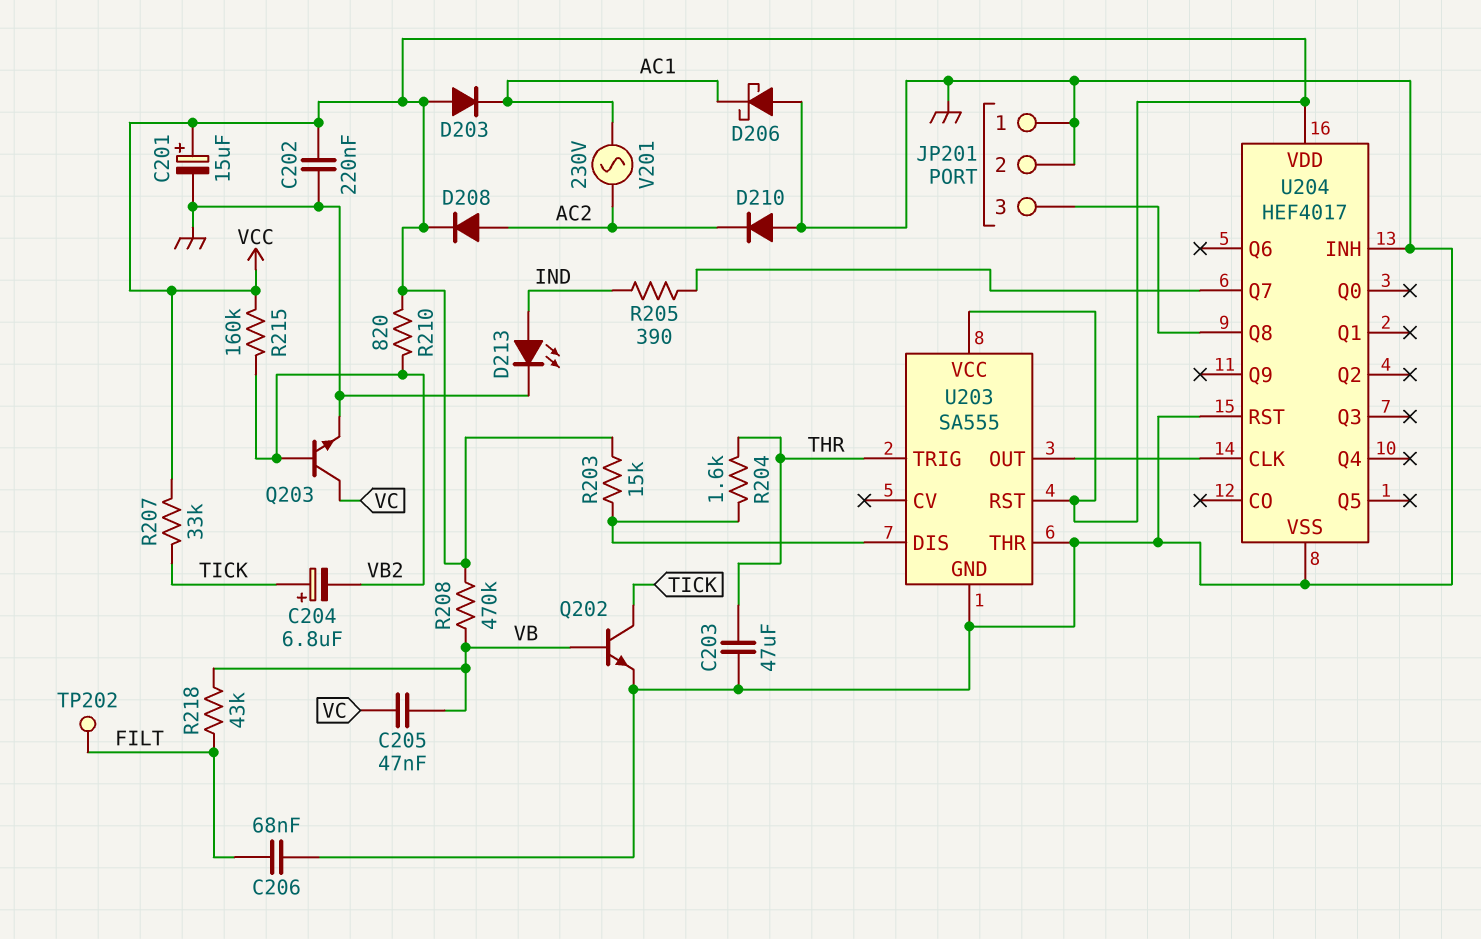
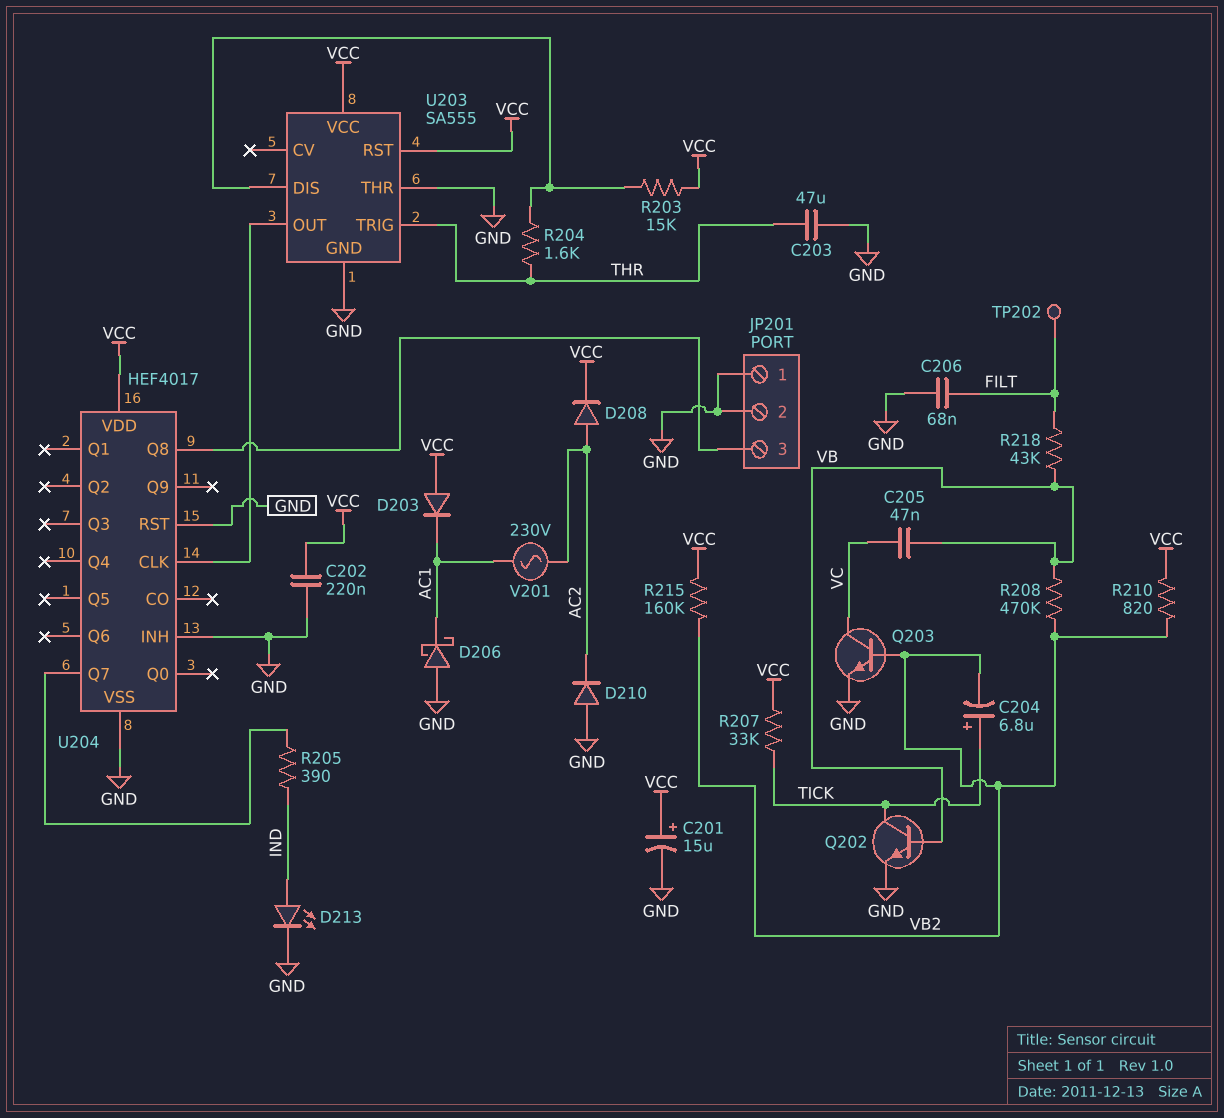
R208: 470k (VB, VCC) -> 470k (VB, VB2)

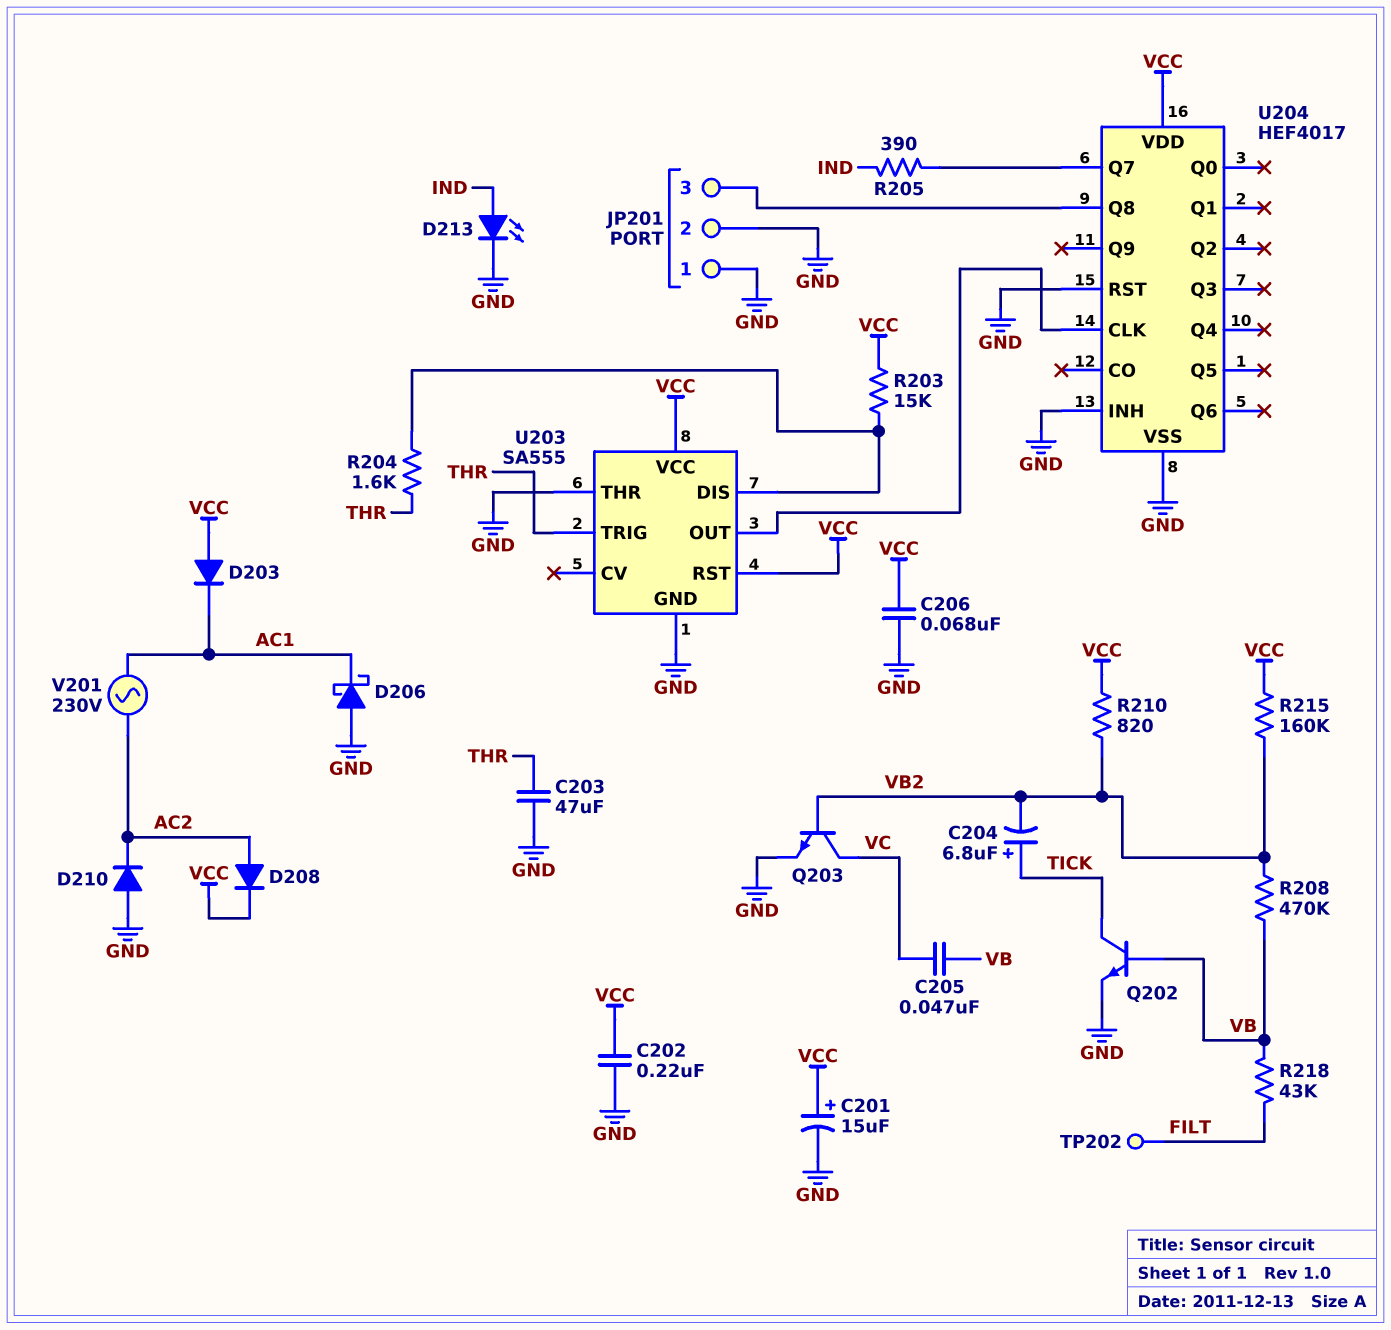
C206: 68nF (FILT, GND) -> 68nF (GND, VCC)
R207: 33k (TICK, VCC) -> none

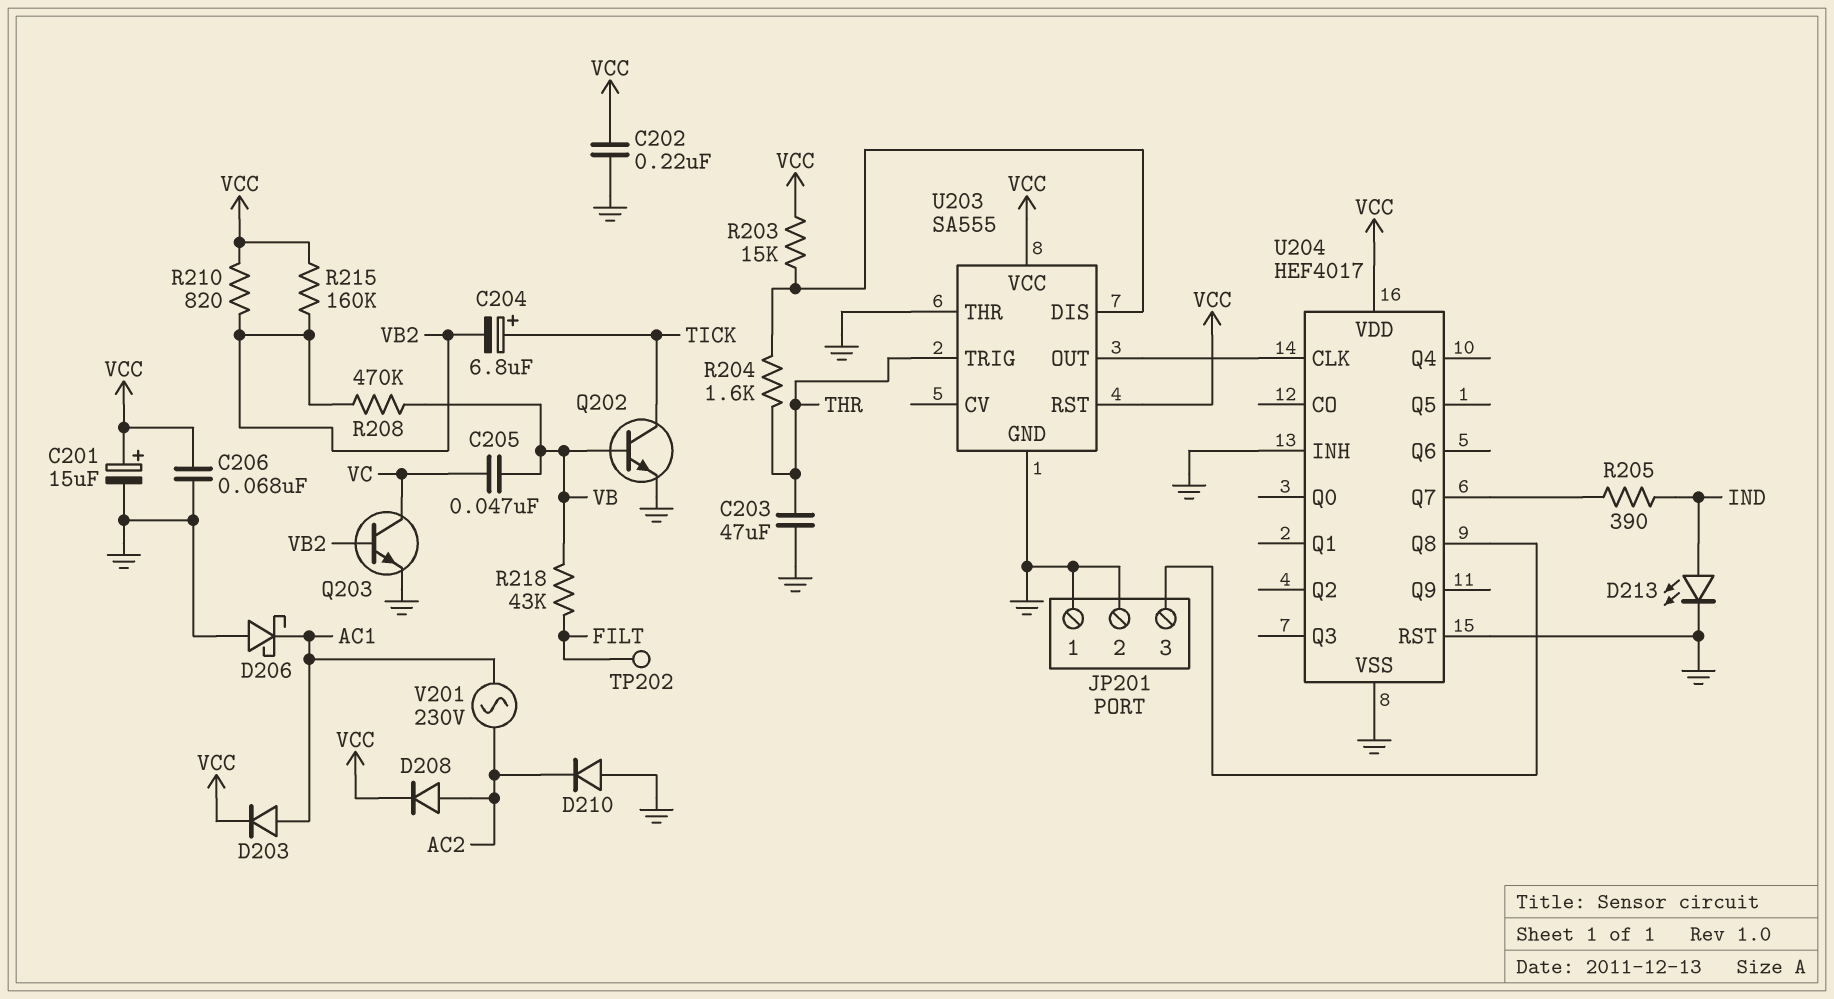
D203: diode (A VCC, K AC1) -> diode (A AC1, K VCC)

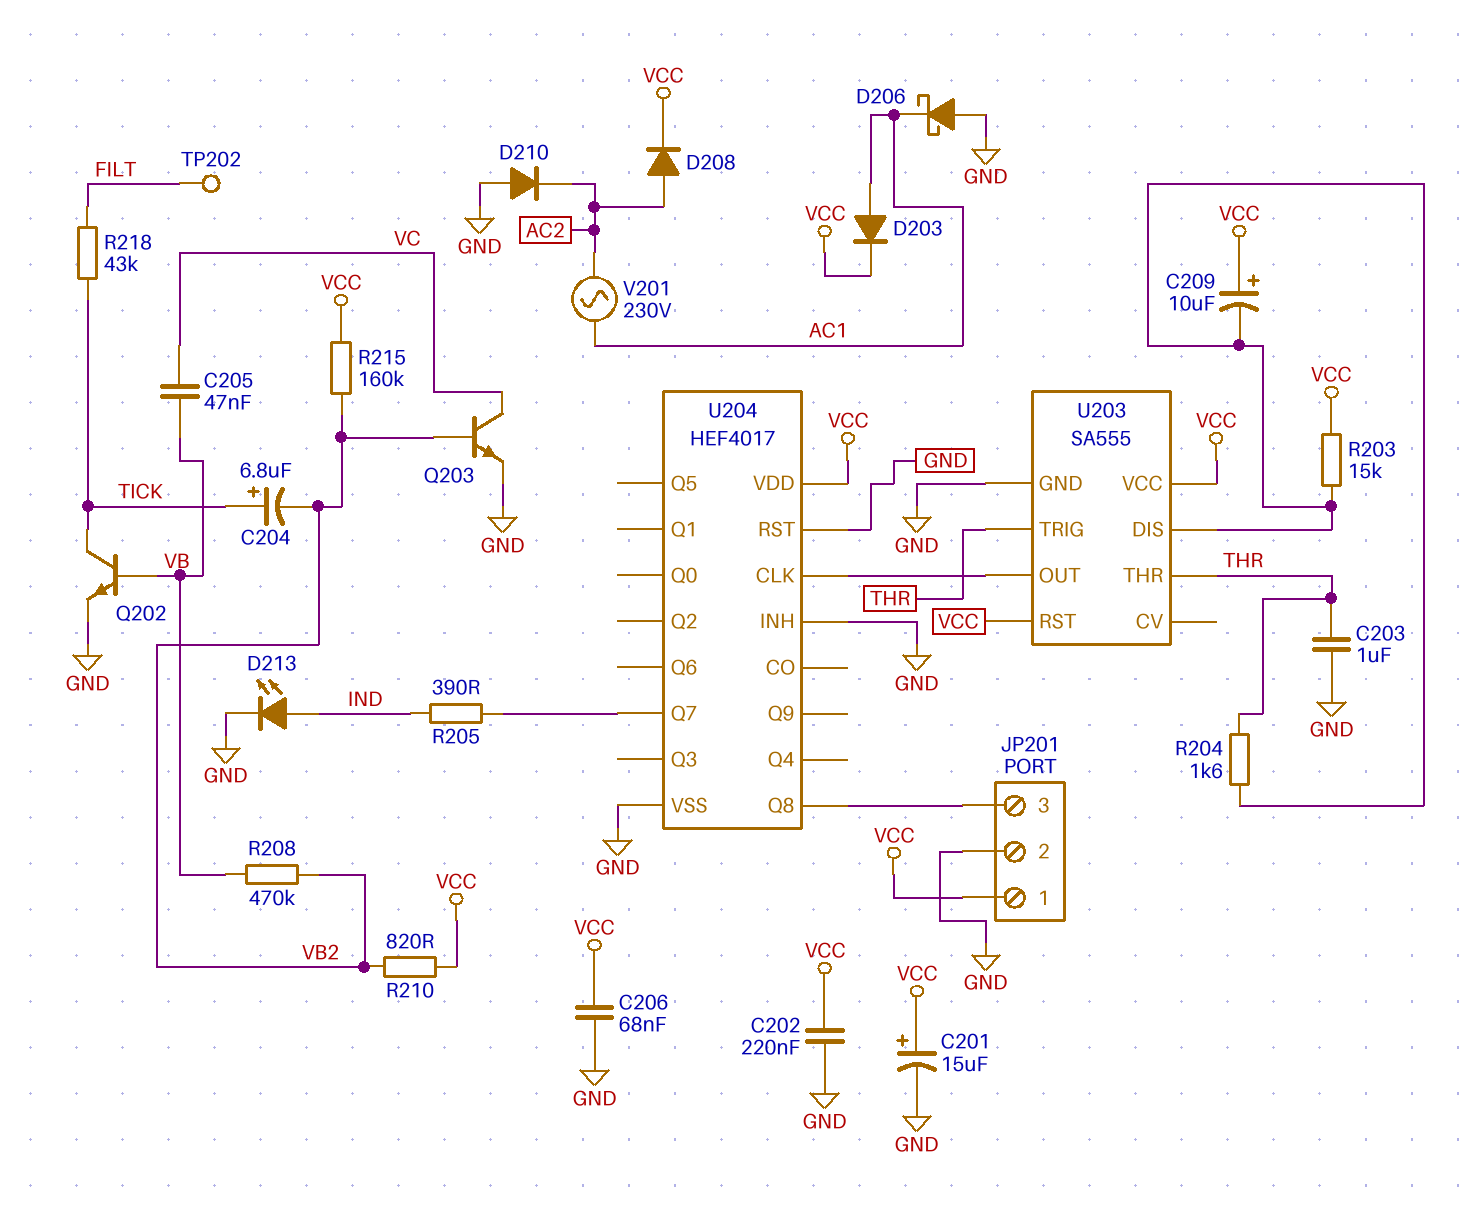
C203: 47uF (GND, THR) -> 1uF (GND, THR)
C209: none -> 10uF (plus VCC, minus U203/DIS)
JP201 pin 1: GND -> VCC
R218: 43k (FILT, VB) -> 43k (FILT, TICK)
U203 pin THR: GND -> THR

